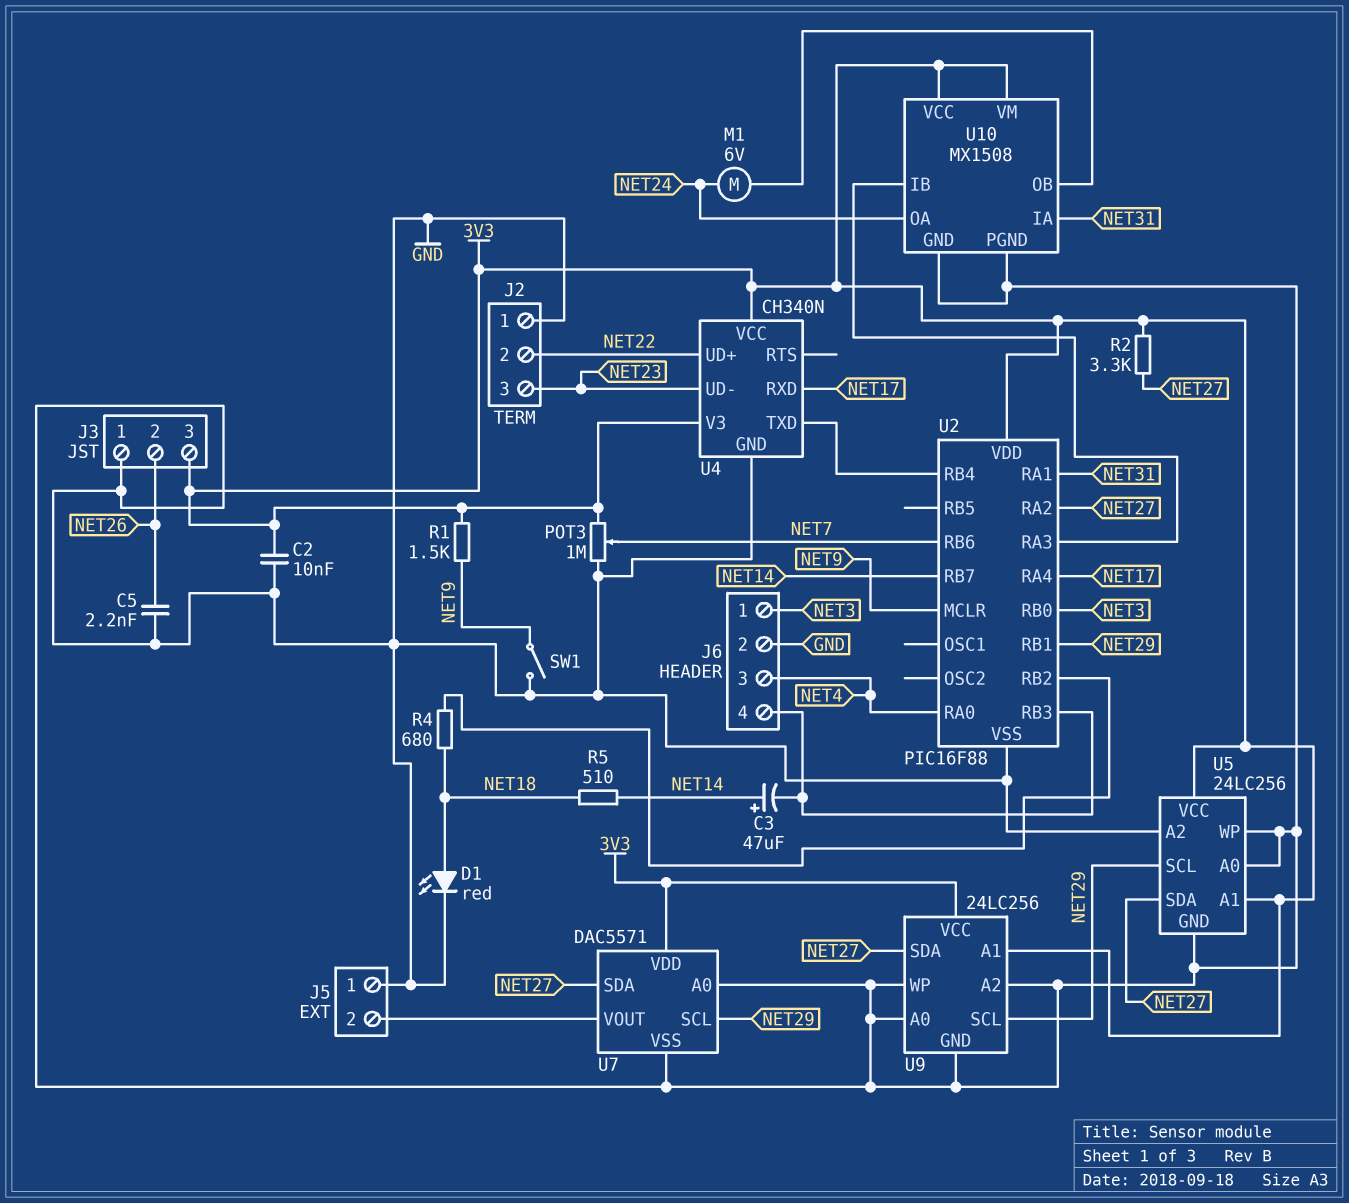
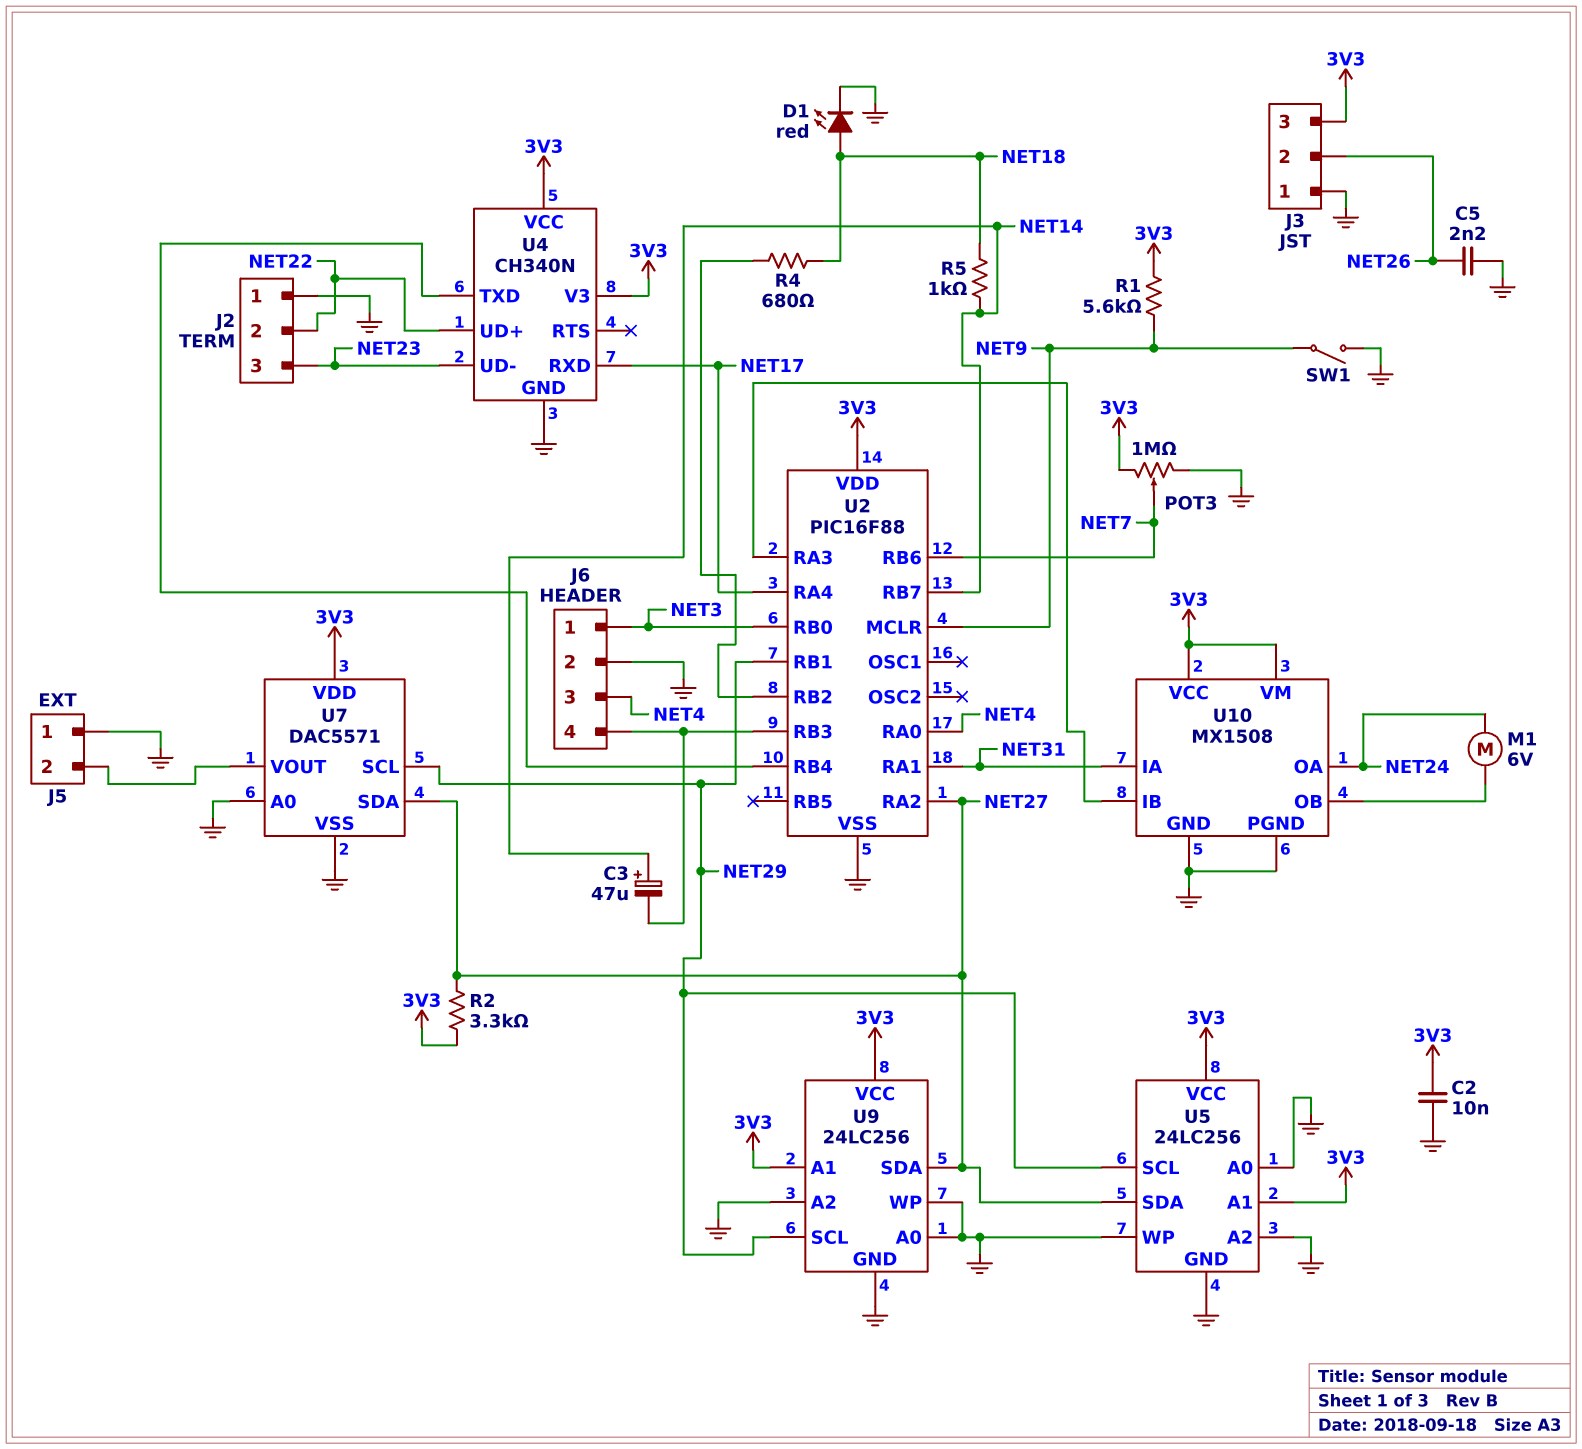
R1: 1.5k (3V3, NET9) -> 5.6k (3V3, NET9)
R5: 510 (NET14, NET18) -> 1k (NET14, NET18)

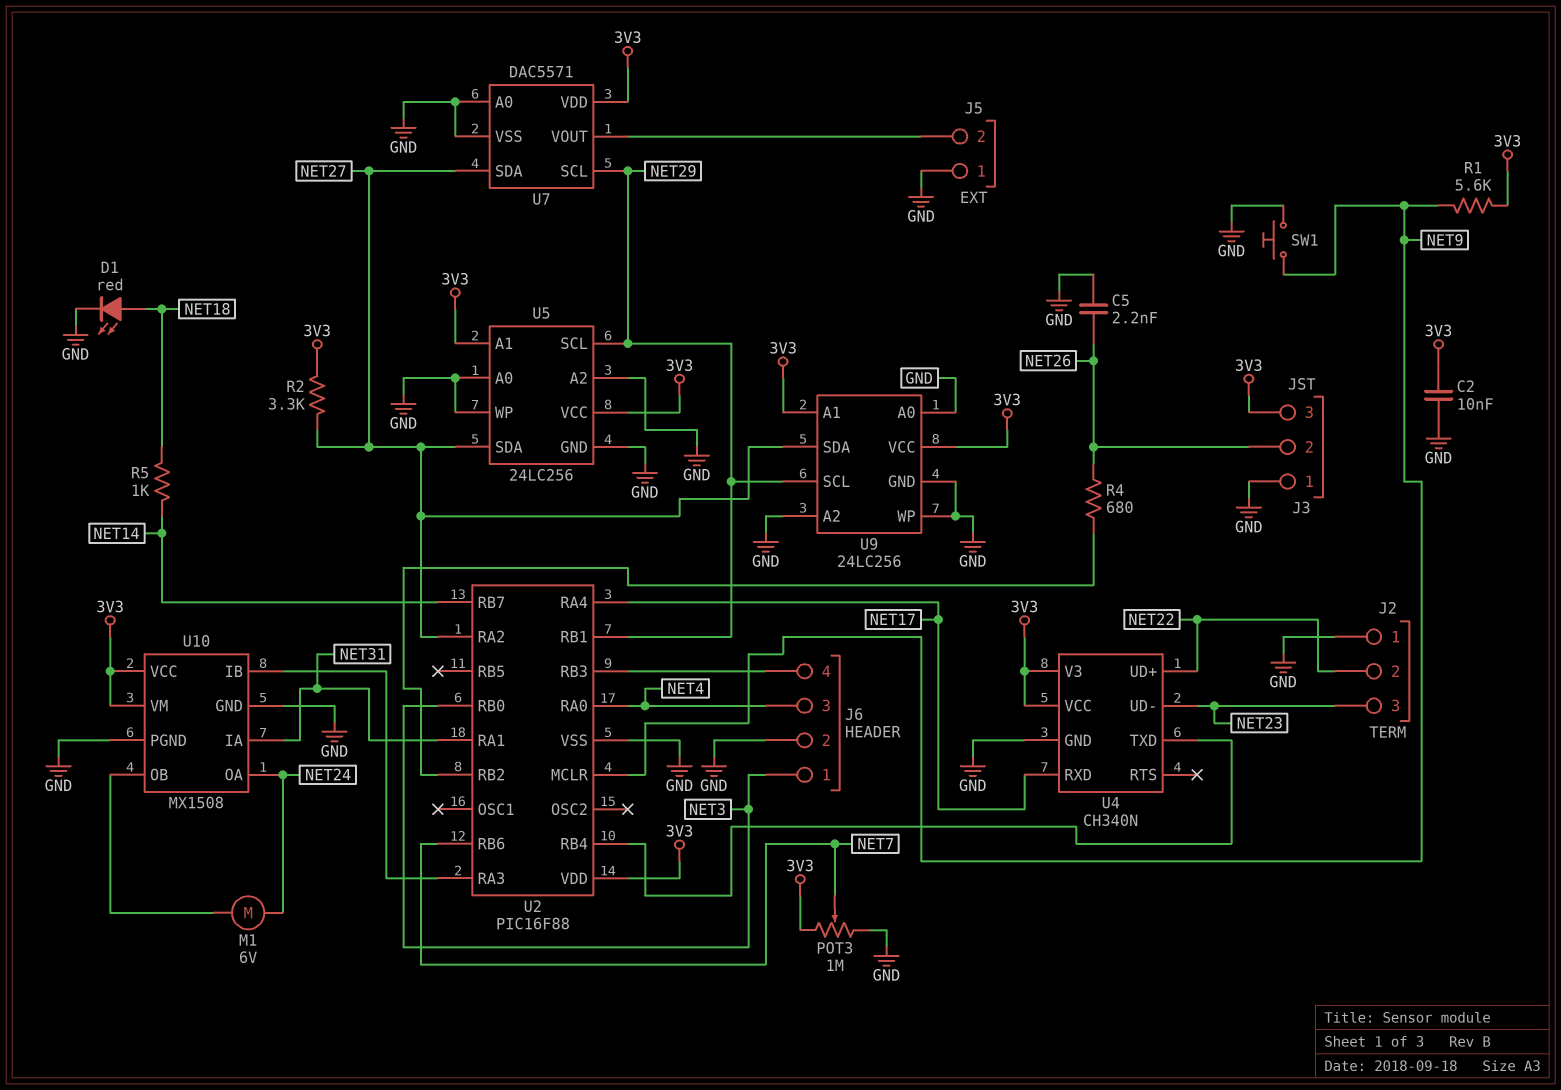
C3: 47uF (plus NET14, minus J6/4) -> none
R4: 680 (NET18, U2/RB2) -> 680 (NET26, U2/RB2)
SW1: switch (GND, NET9) -> button (GND, NET9)

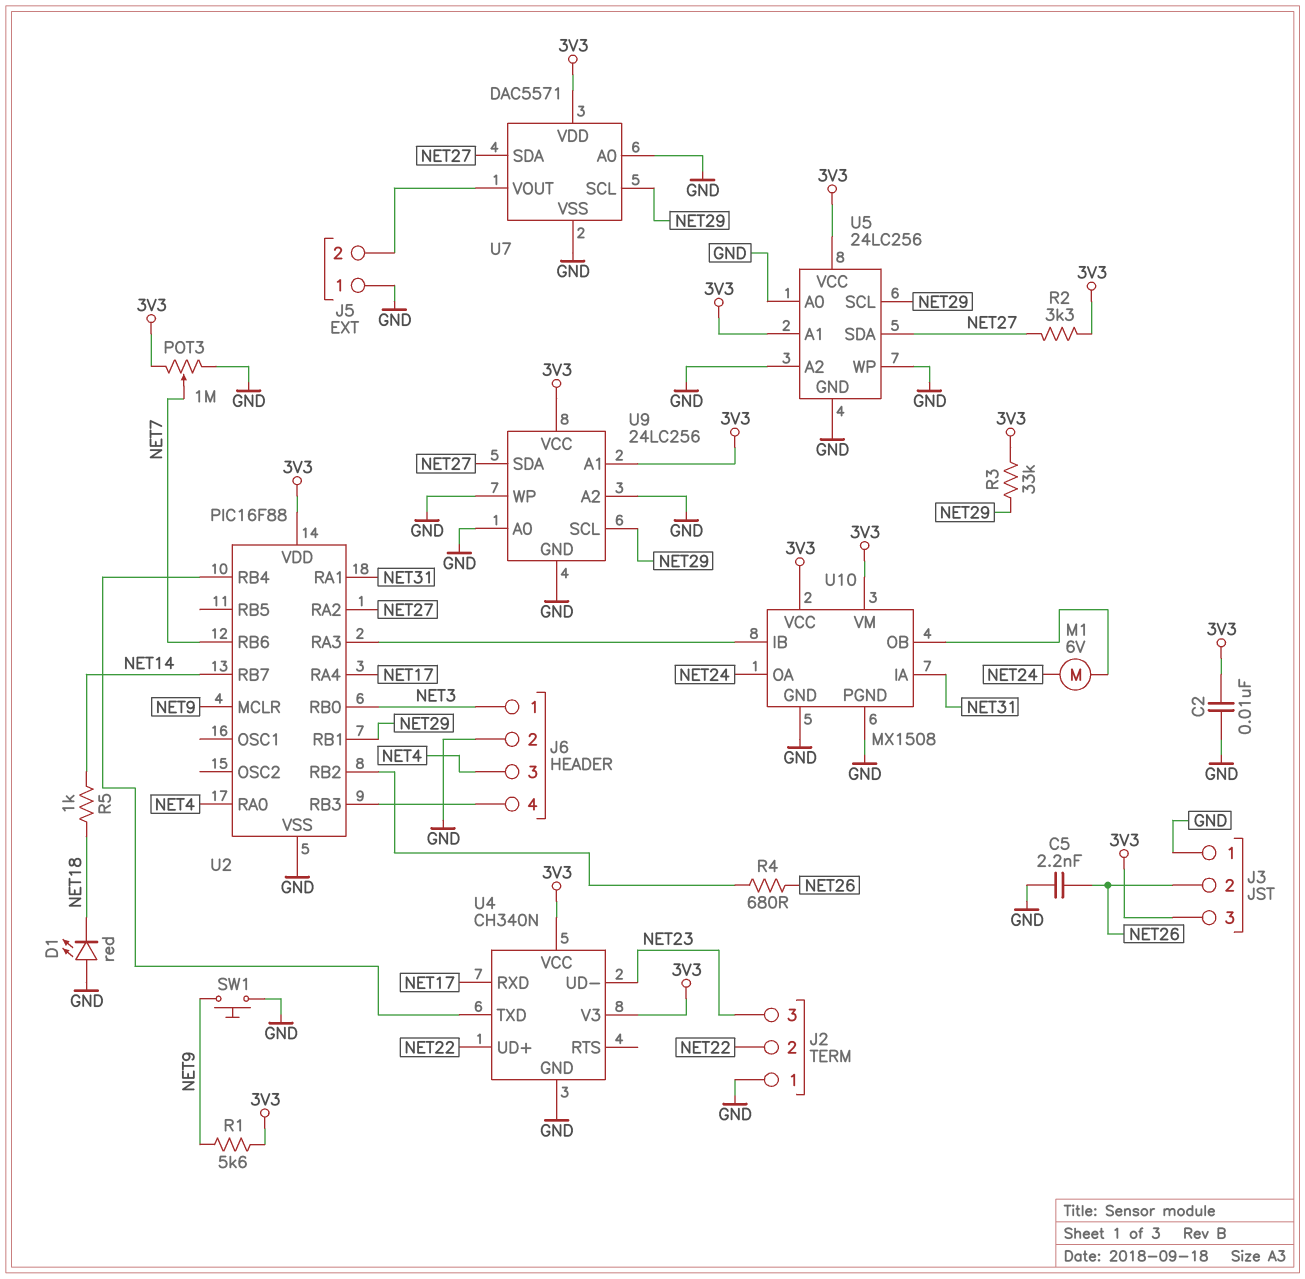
D1: LED red (A NET18, K GND) -> LED red (A GND, K NET18)
R3: none -> 33k (3V3, NET29)

